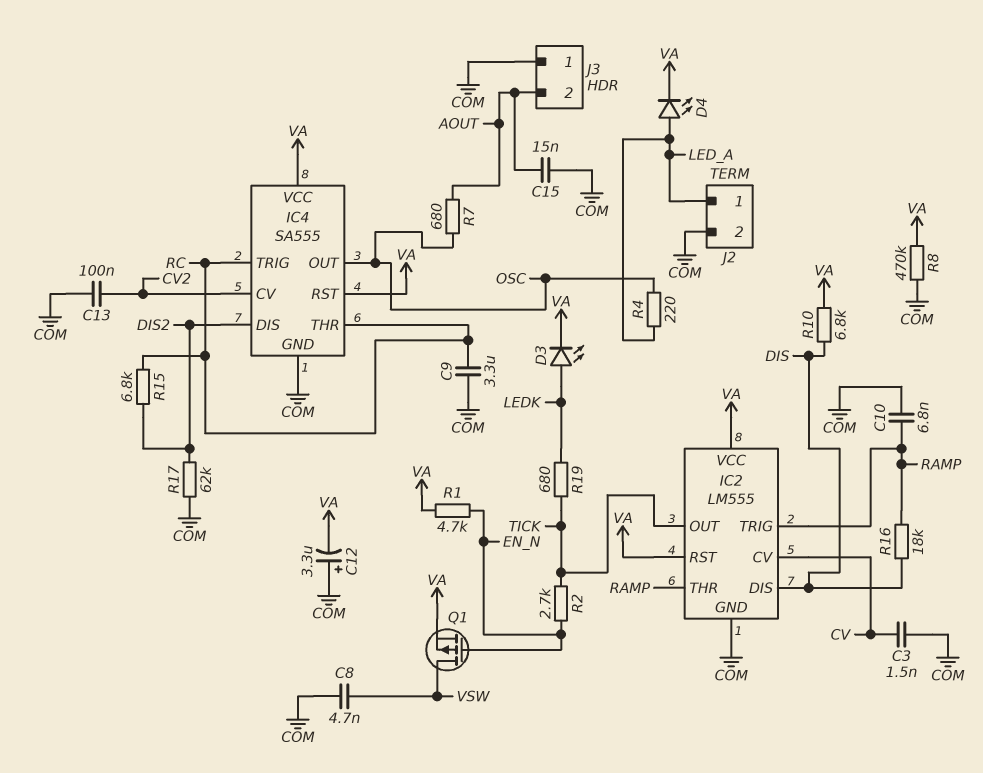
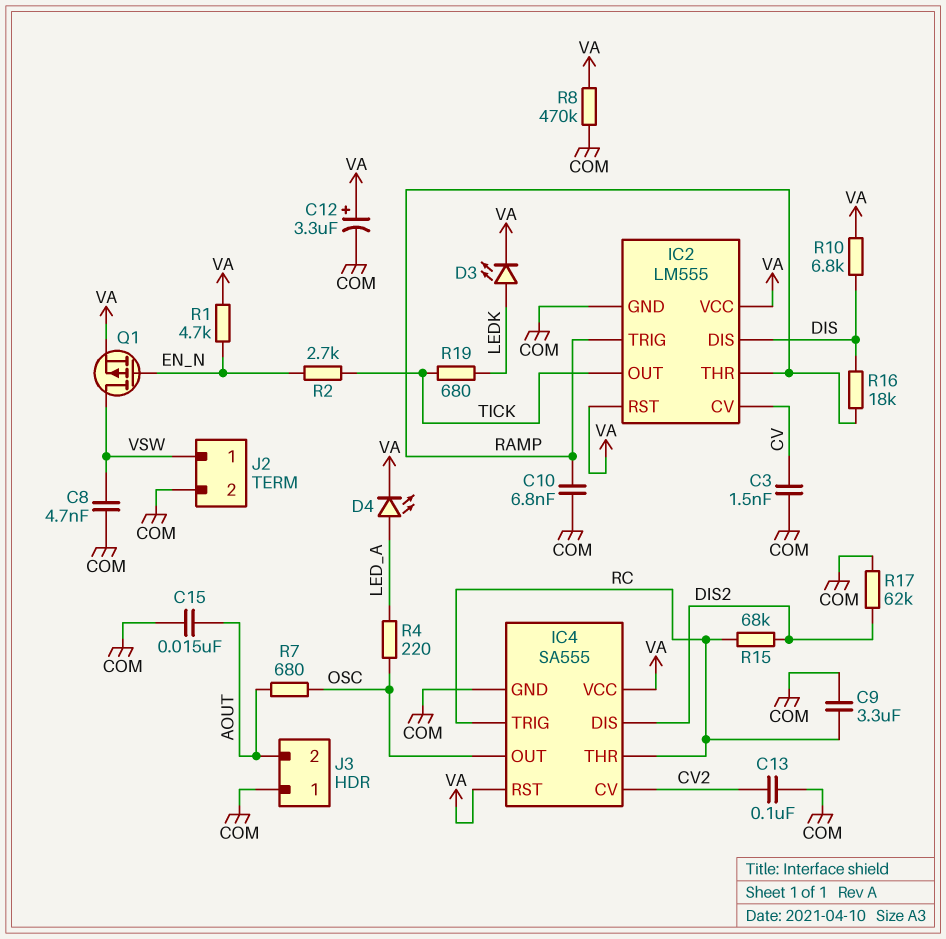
C12: 3.3uF (plus COM, minus VA) -> 3.3uF (plus VA, minus COM)
J2 pin 1: LED_A -> VSW
R15: 6.8k (DIS2, RC) -> 68k (DIS2, RC)

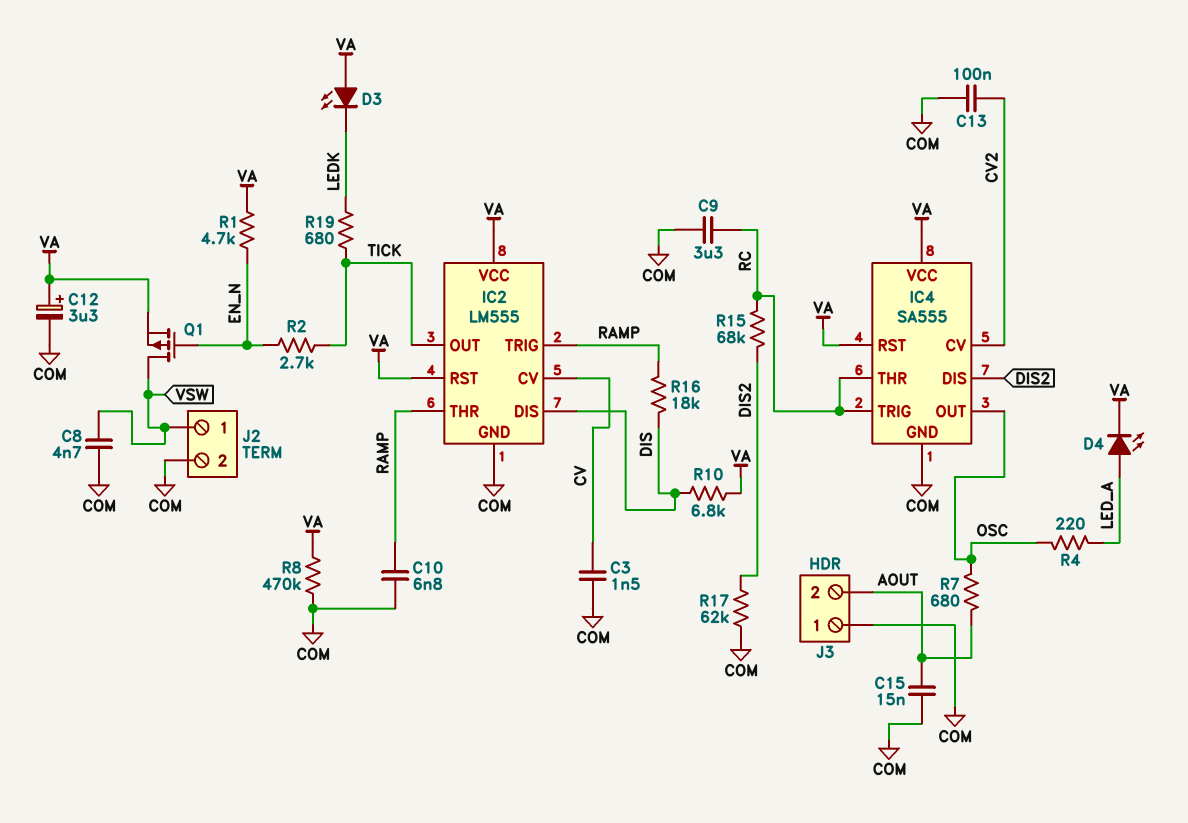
D3: LED (A LEDK, K VA) -> LED (A VA, K LEDK)

